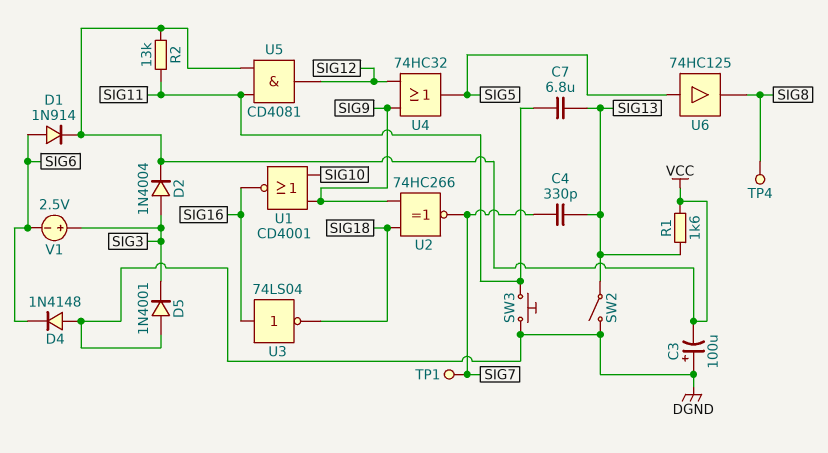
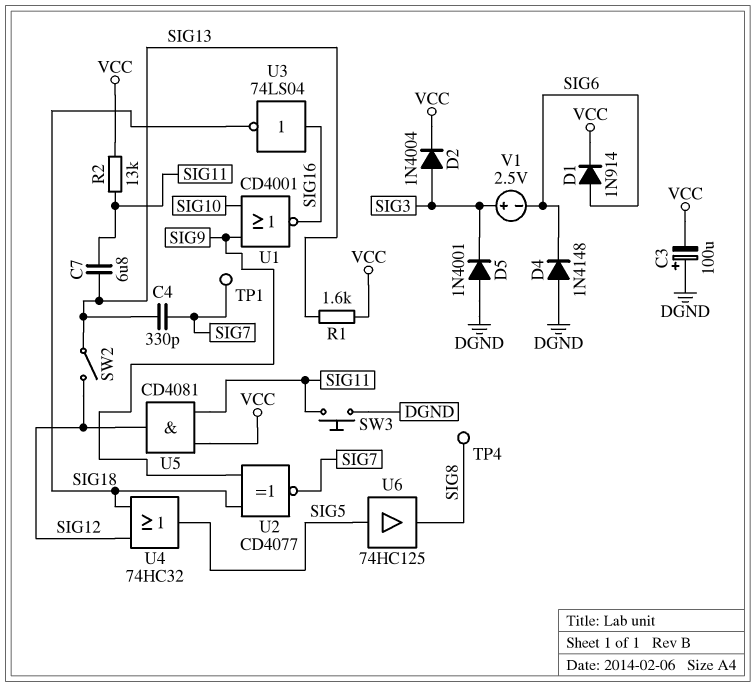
SW2: switch (DGND, SIG13) -> switch (SIG12, SIG13)
U2: XNOR 74HC266 (in SIG9, in SIG18, out SIG7) -> XNOR CD4077 (in SIG9, in SIG18, out SIG7)
U4: OR 74HC32 (in SIG9, in SIG12, out SIG5) -> OR 74HC32 (in SIG12, in SIG18, out SIG5)

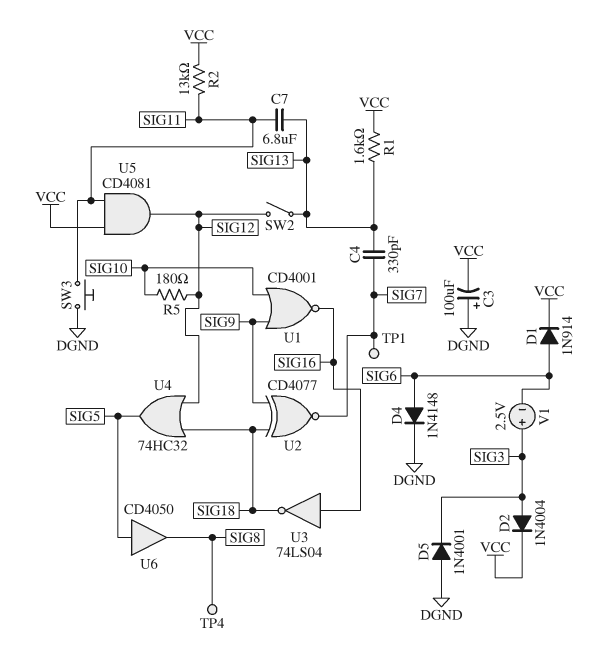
D4: diode 1N4148 (A DGND, K SIG6) -> diode 1N4148 (A SIG6, K DGND)
R5: none -> 180 (SIG10, SIG12)
U6: buffer 74HC125 (in SIG5, out SIG8) -> buffer CD4050 (in SIG5, out SIG8)

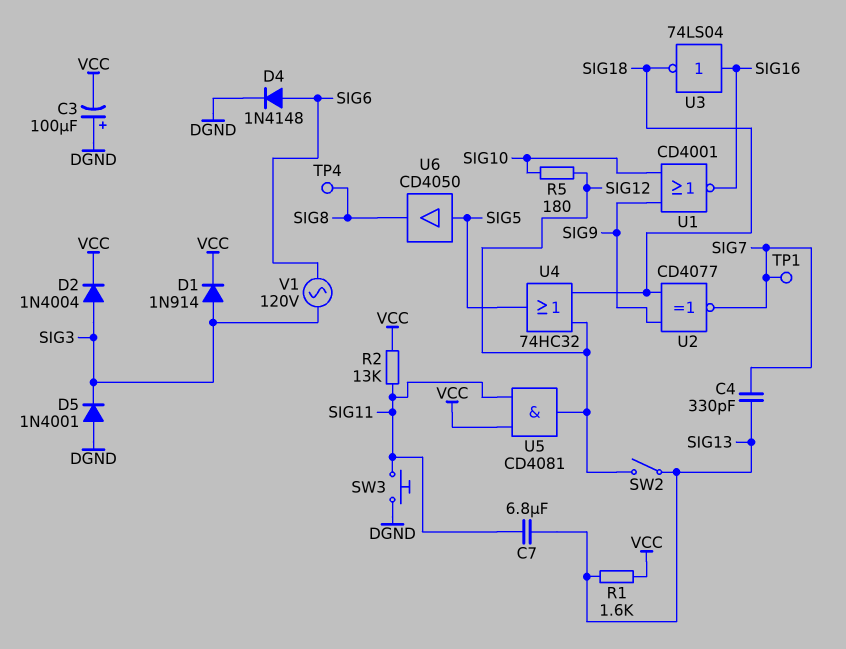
D1: diode 1N914 (A SIG6, K VCC) -> diode 1N914 (A SIG3, K VCC)
V1: 2.5V (plus SIG3, minus SIG6) -> AC 120V (SIG3, SIG6)

